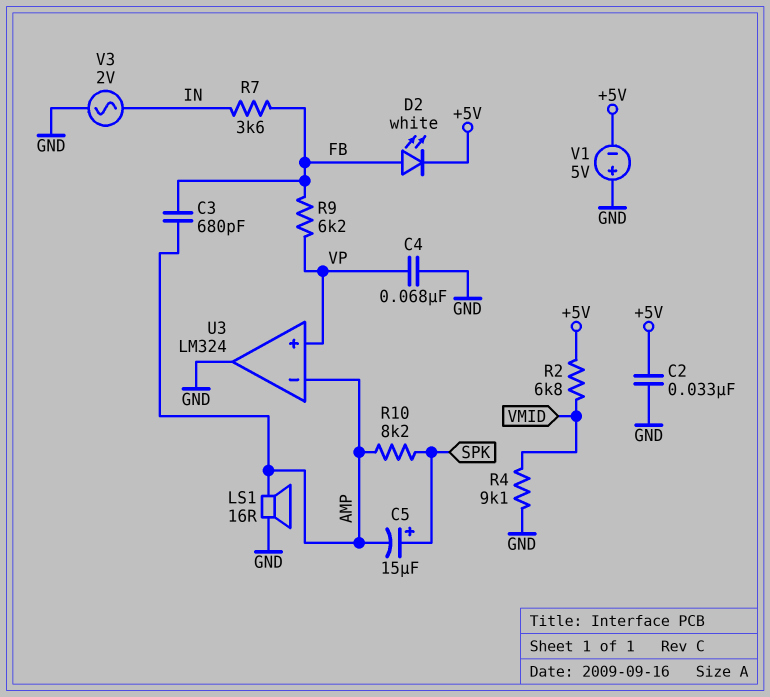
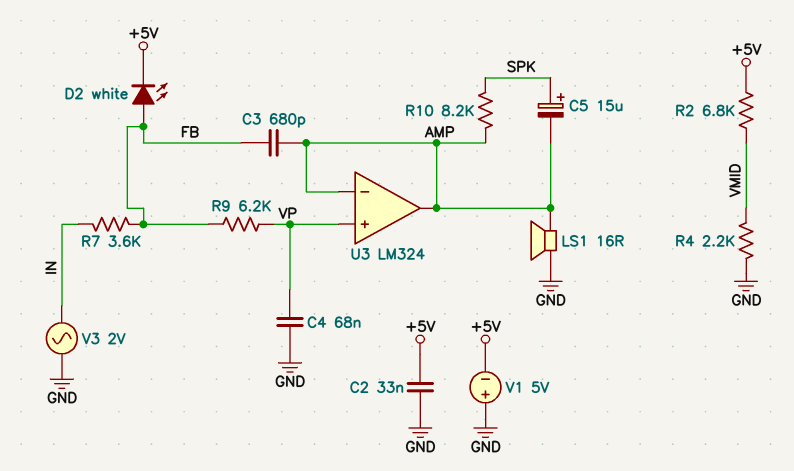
R4: 9.1k (GND, VMID) -> 2.2k (GND, VMID)
U3 pin out: GND -> AMP

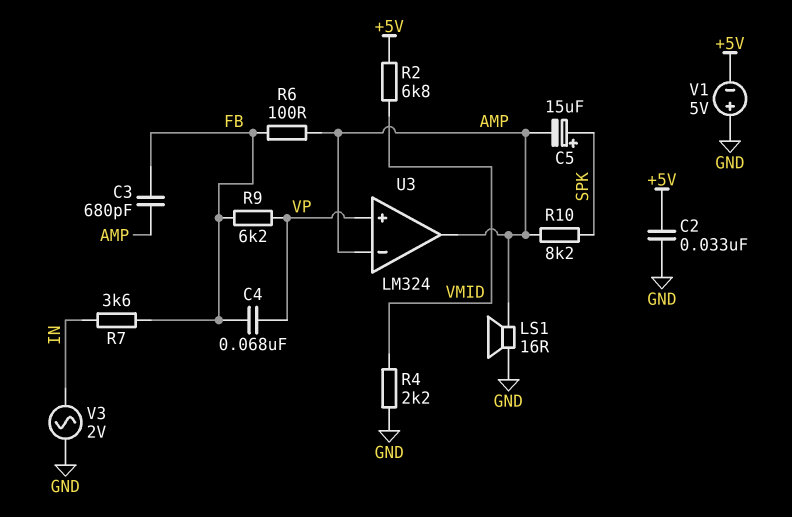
C4: 68nF (GND, VP) -> 68nF (FB, VP)
D2: LED white (A FB, K +5V) -> none
R6: none -> 100 (AMP, FB)

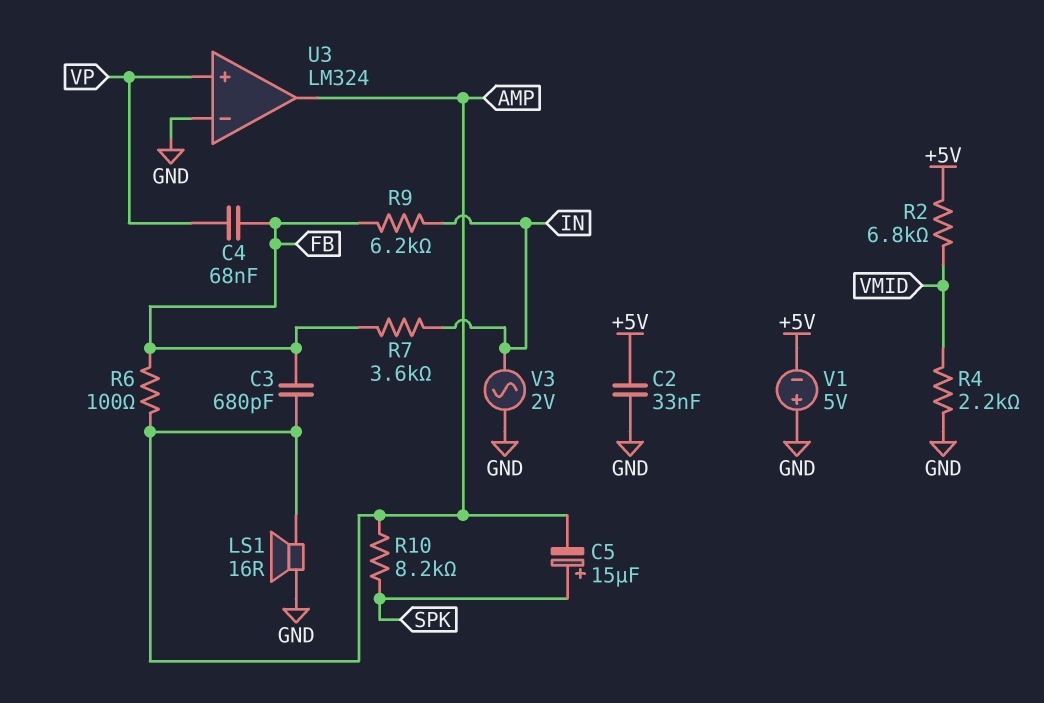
R9: 6.2k (FB, VP) -> 6.2k (FB, IN)
U3 pin in-: AMP -> GND

